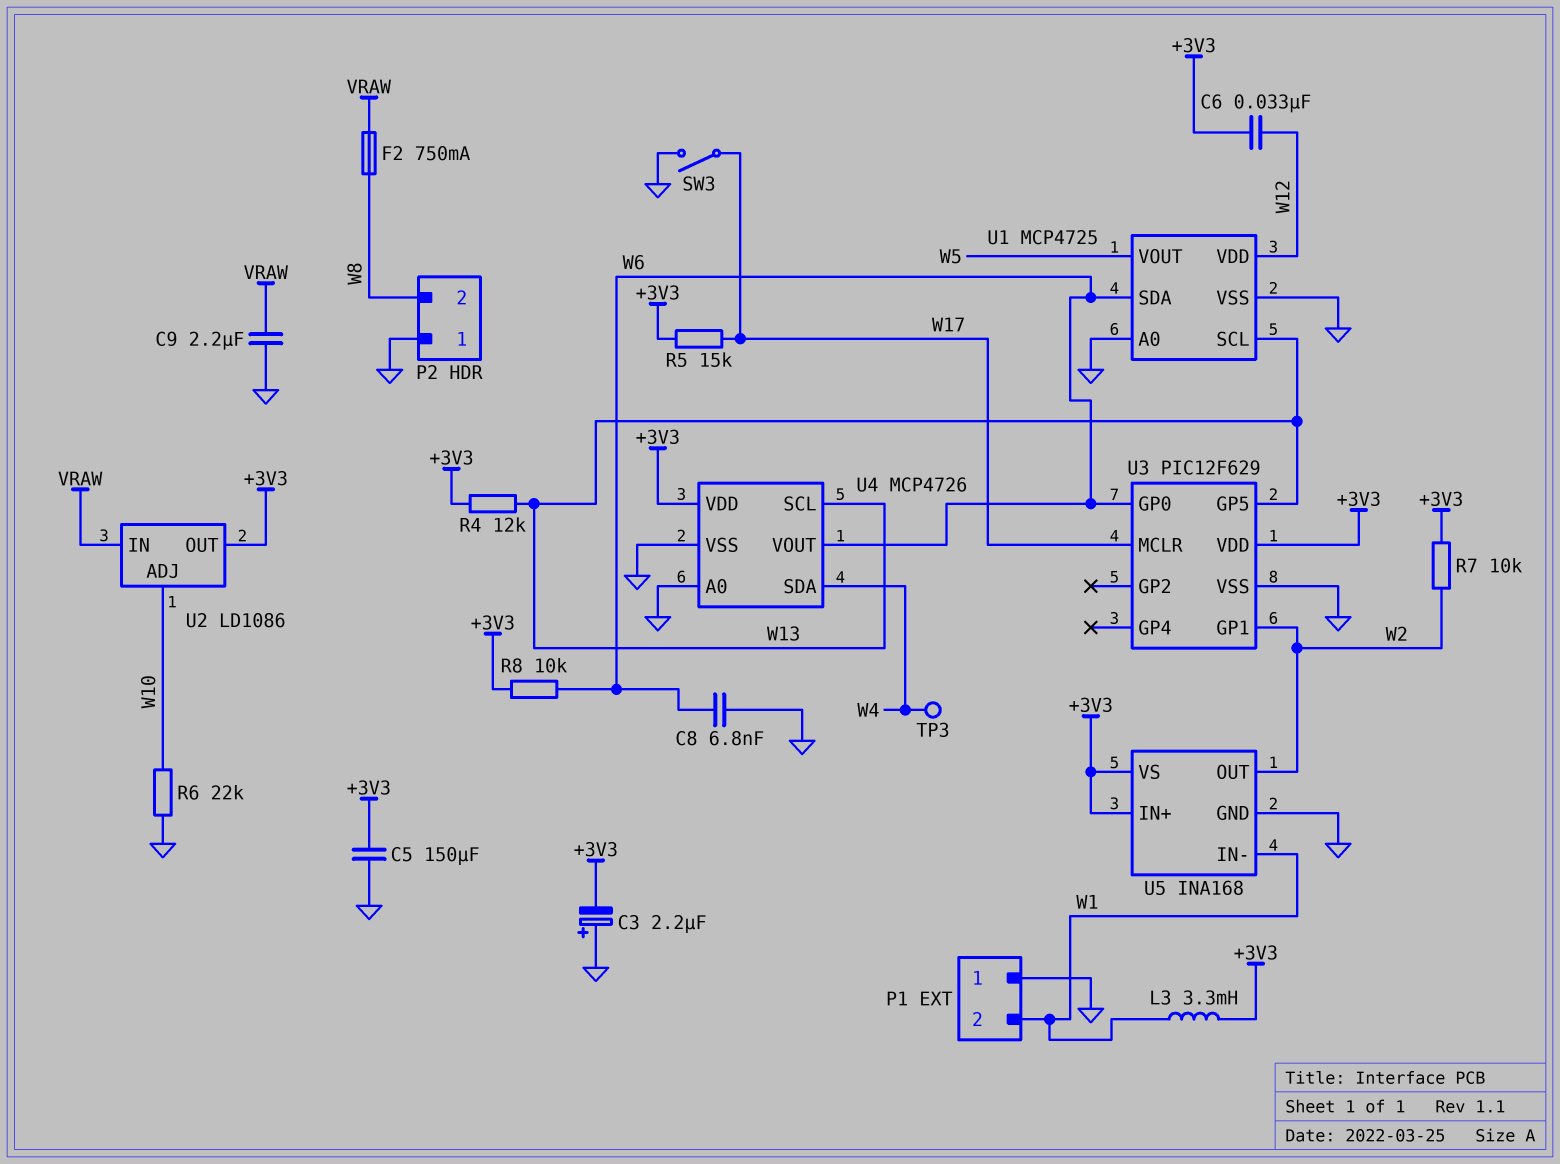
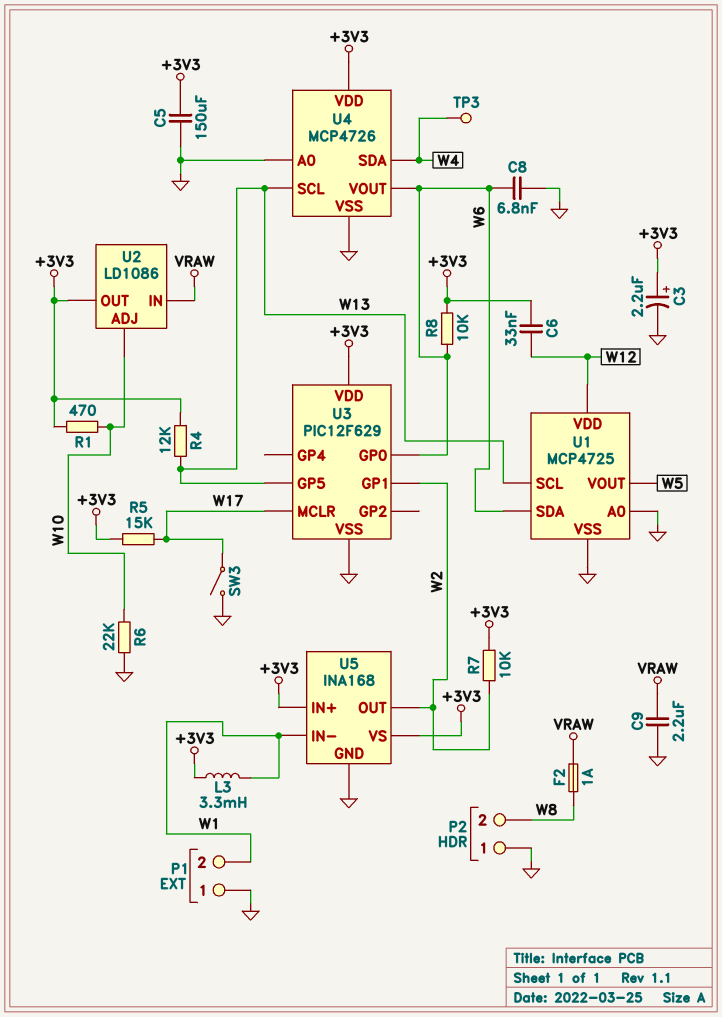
C3: 2.2uF (plus GND, minus +3V3) -> 2.2uF (plus +3V3, minus GND)
F2: 750mA (VRAW, W8) -> 1A (VRAW, W8)
R1: none -> 470 (+3V3, W10)

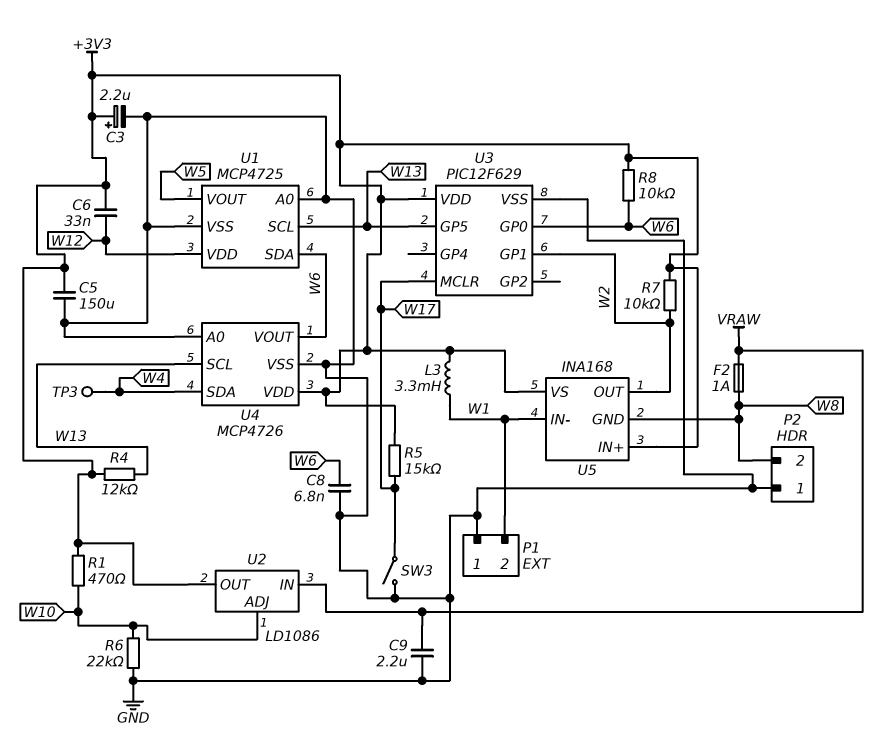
U5 pin GND: GND -> W8

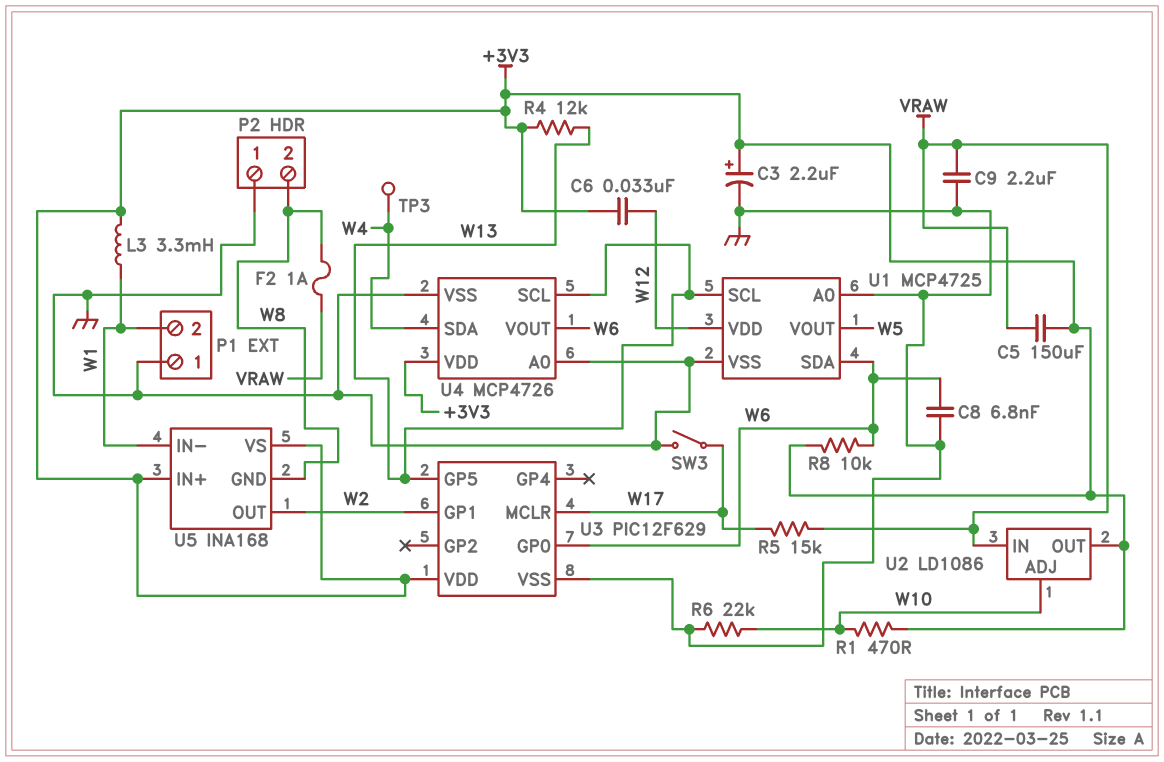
C5: 150uF (+3V3, GND) -> 150uF (+3V3, VRAW)
R5: 15k (+3V3, W17) -> 15k (VRAW, W17)
R7: 10k (+3V3, W2) -> none

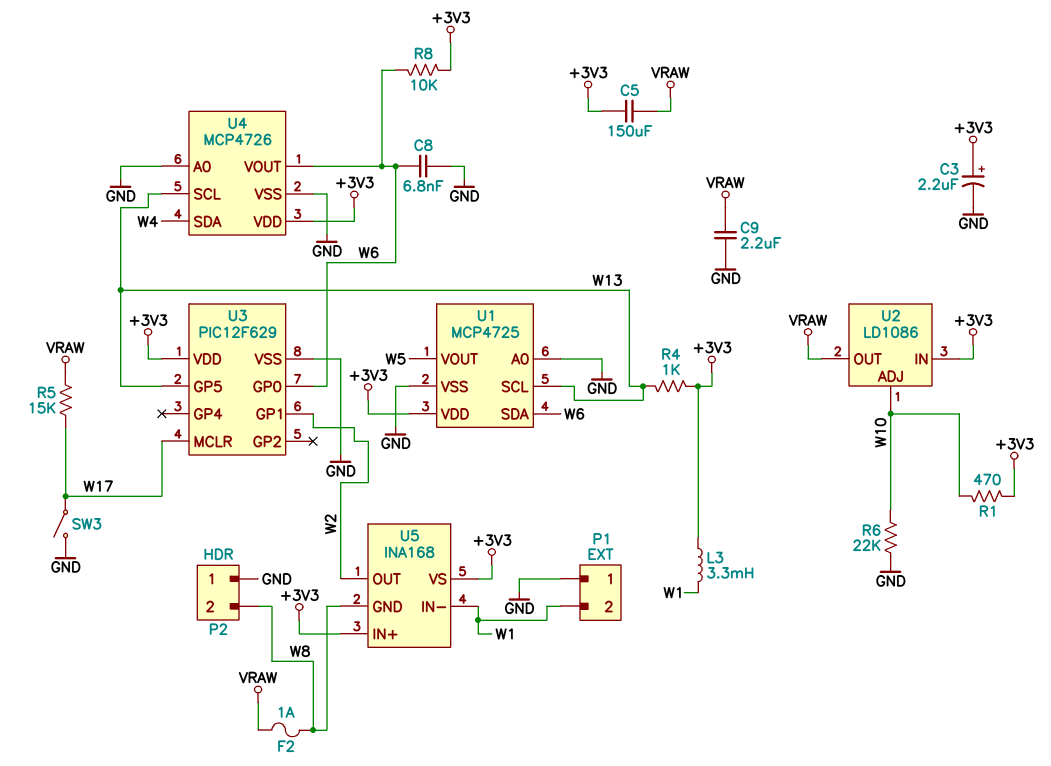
C6: 33nF (+3V3, W12) -> none
R4: 12k (+3V3, W13) -> 1k (+3V3, W13)
TP3: test point (W4) -> none
U1 pin VDD: W12 -> +3V3
U2 pin IN: VRAW -> +3V3
U2 pin OUT: +3V3 -> VRAW

